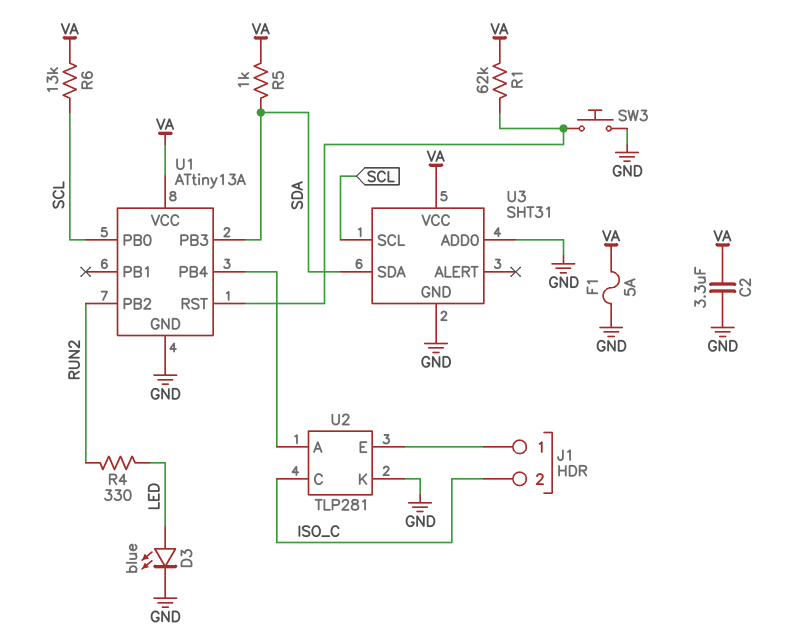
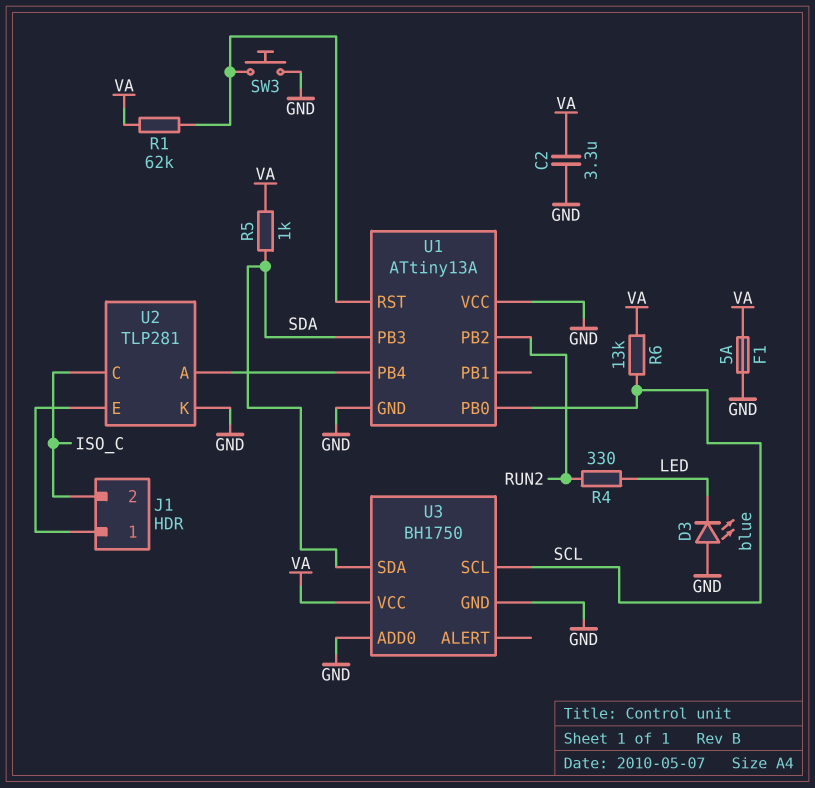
D3: LED blue (A LED, K GND) -> LED blue (A GND, K LED)
U1 pin VCC: VA -> GND
U3: SHT31 -> BH1750

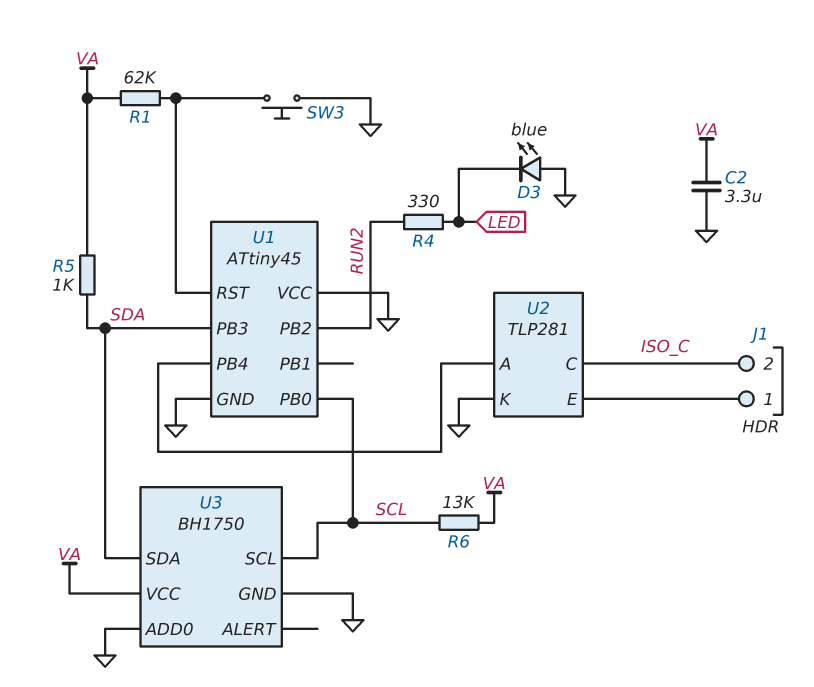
F1: 5A (GND, VA) -> none
U1: ATtiny13A -> ATtiny45

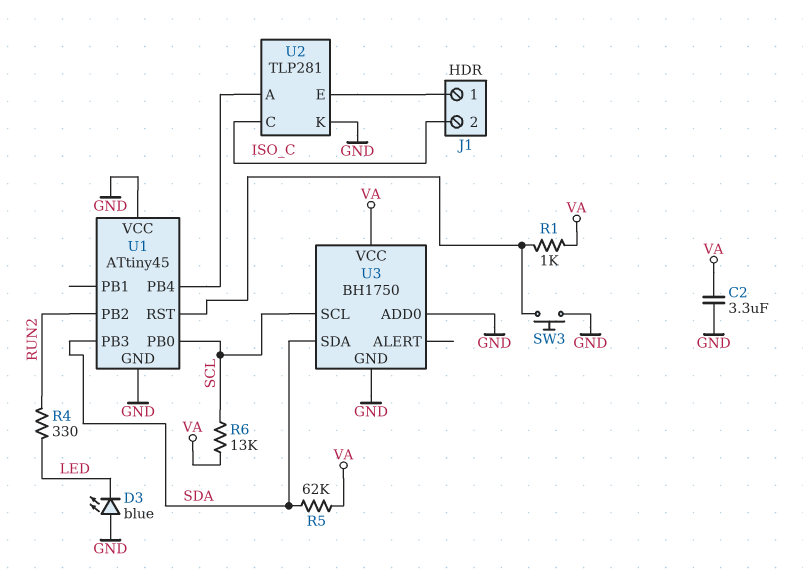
R1: 62k (U1/RST, VA) -> 1k (U1/RST, VA)
R5: 1k (SDA, VA) -> 62k (SDA, VA)

